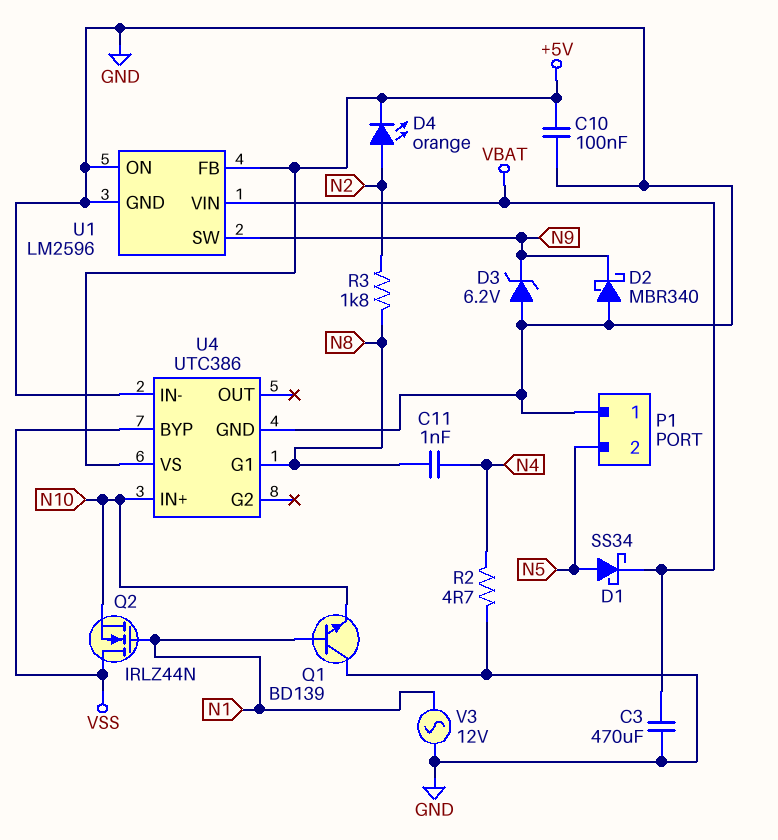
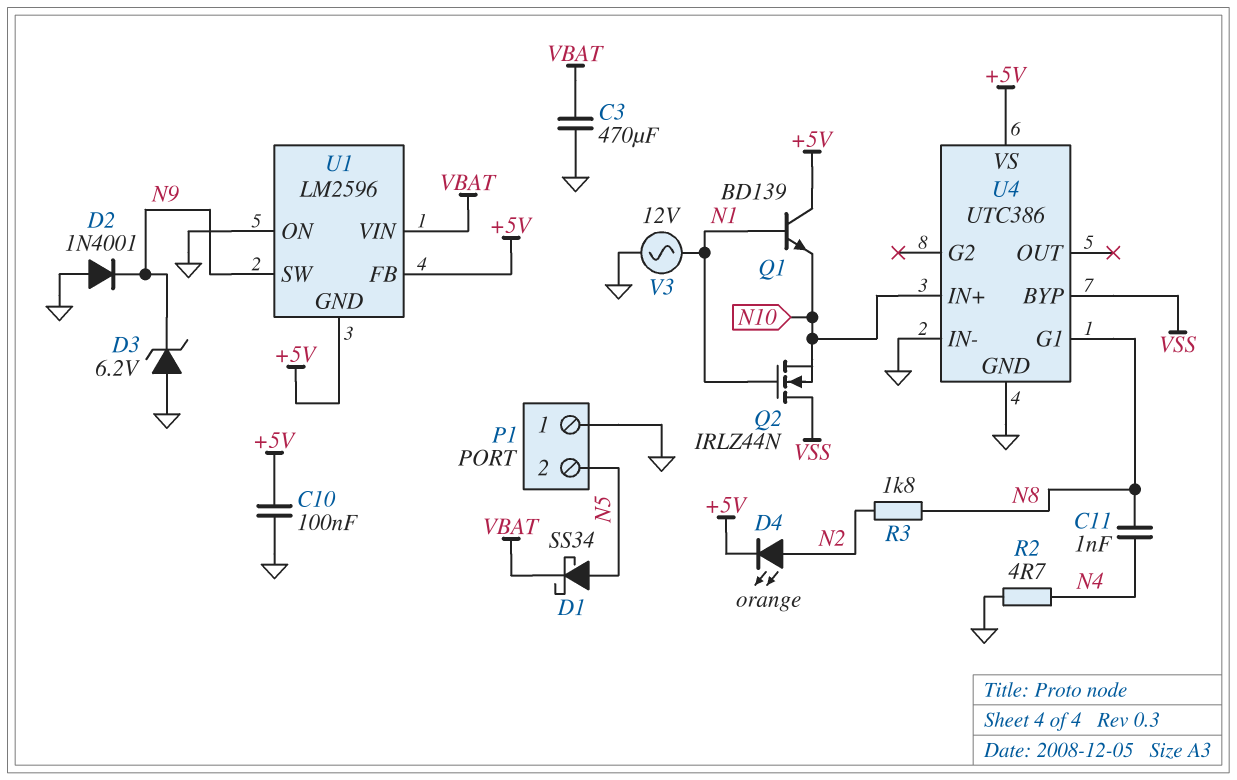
D2: schottky MBR340 (A GND, K N9) -> diode 1N4001 (A GND, K N9)
Q1: NPN BD139 (B N1, C GND, E N10) -> NPN BD139 (B N1, C +5V, E N10)
U1 pin GND: GND -> +5V

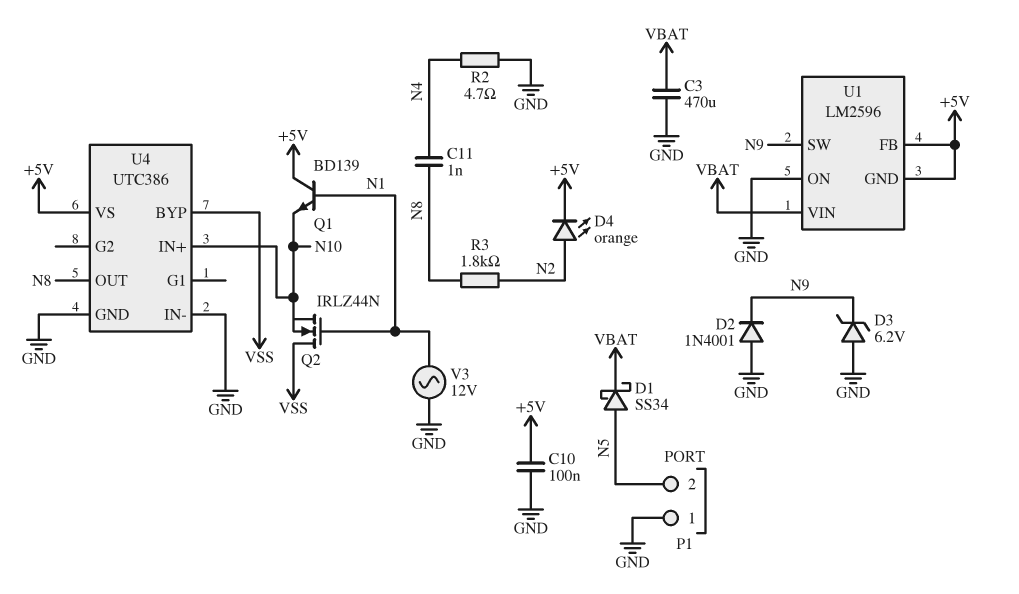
U4 pin G1: N8 -> none
U4 pin OUT: none -> N8

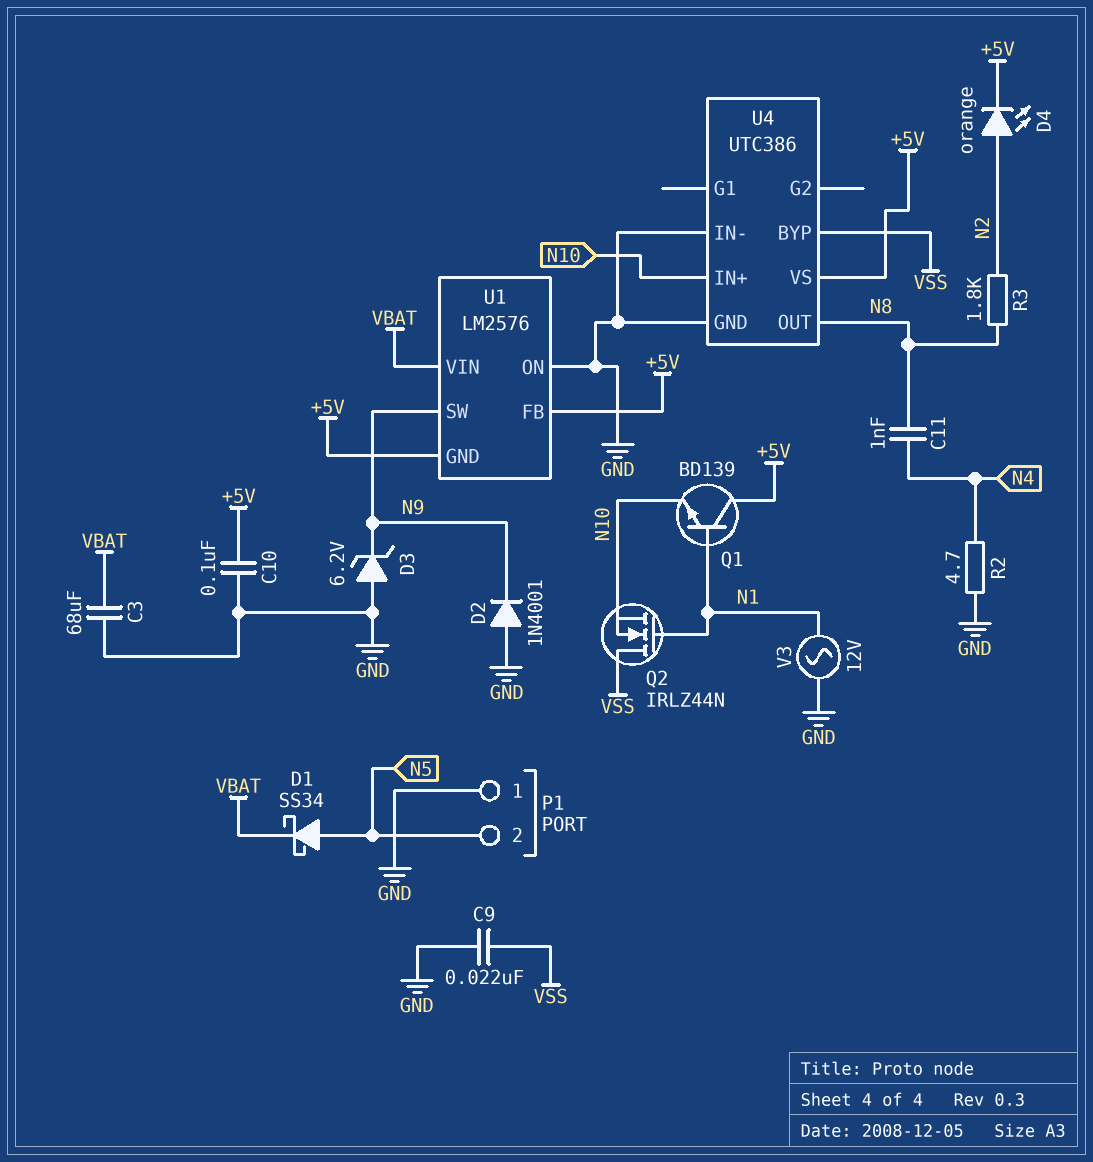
C3: 470uF (GND, VBAT) -> 68uF (GND, VBAT)
C9: none -> 22nF (GND, VSS)
U1: LM2596 -> LM2576

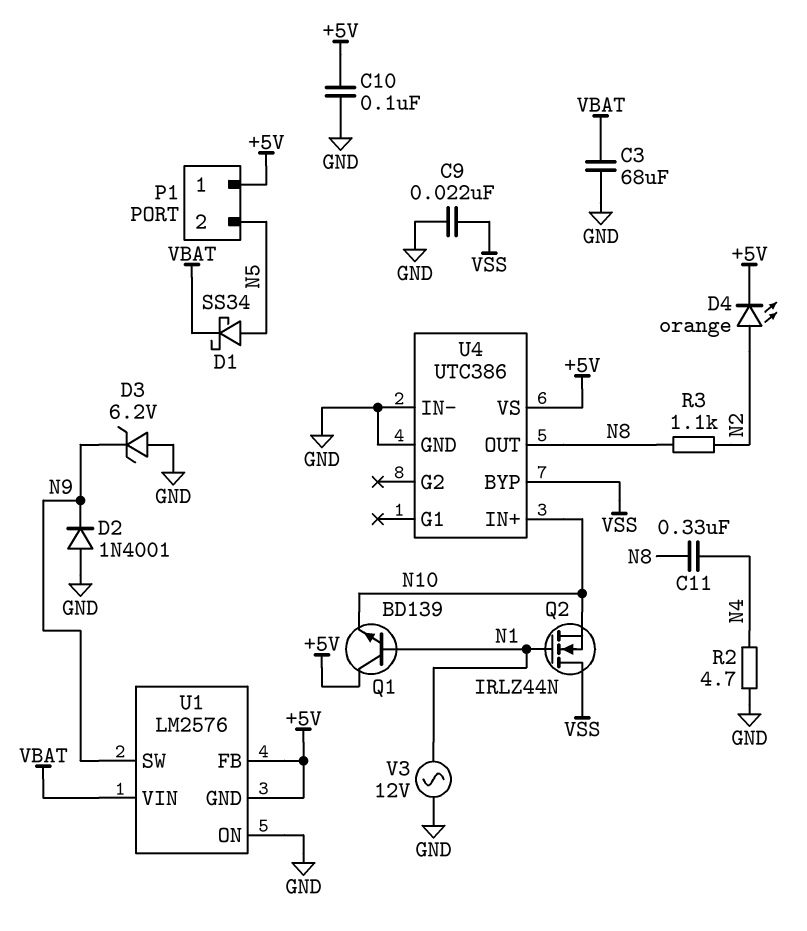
C11: 1nF (N4, N8) -> 330nF (N4, N8)
P1 pin 1: GND -> +5V
R3: 1.8k (N2, N8) -> 1.1k (N2, N8)

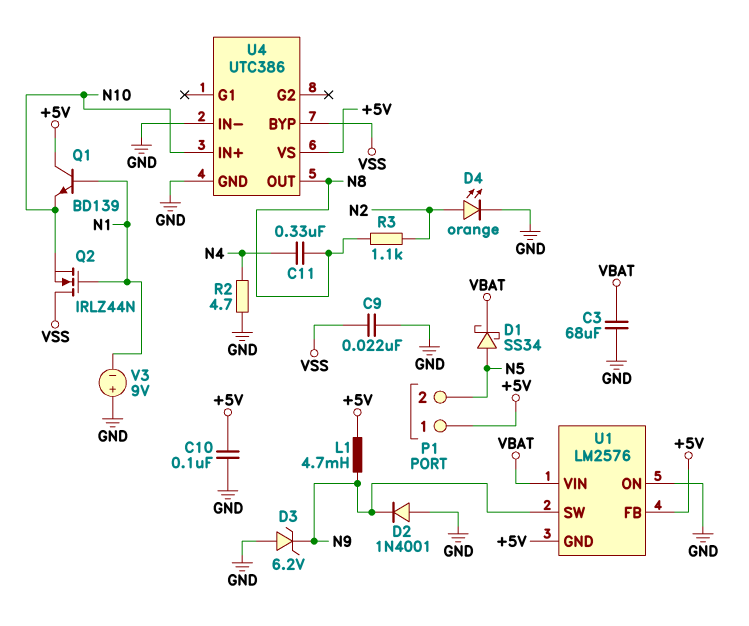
D4: LED orange (A N2, K +5V) -> LED orange (A N2, K GND)
L1: none -> 4.7mH (+5V, N9)
V3: AC 12V (GND, N1) -> 9V (plus GND, minus N1)

